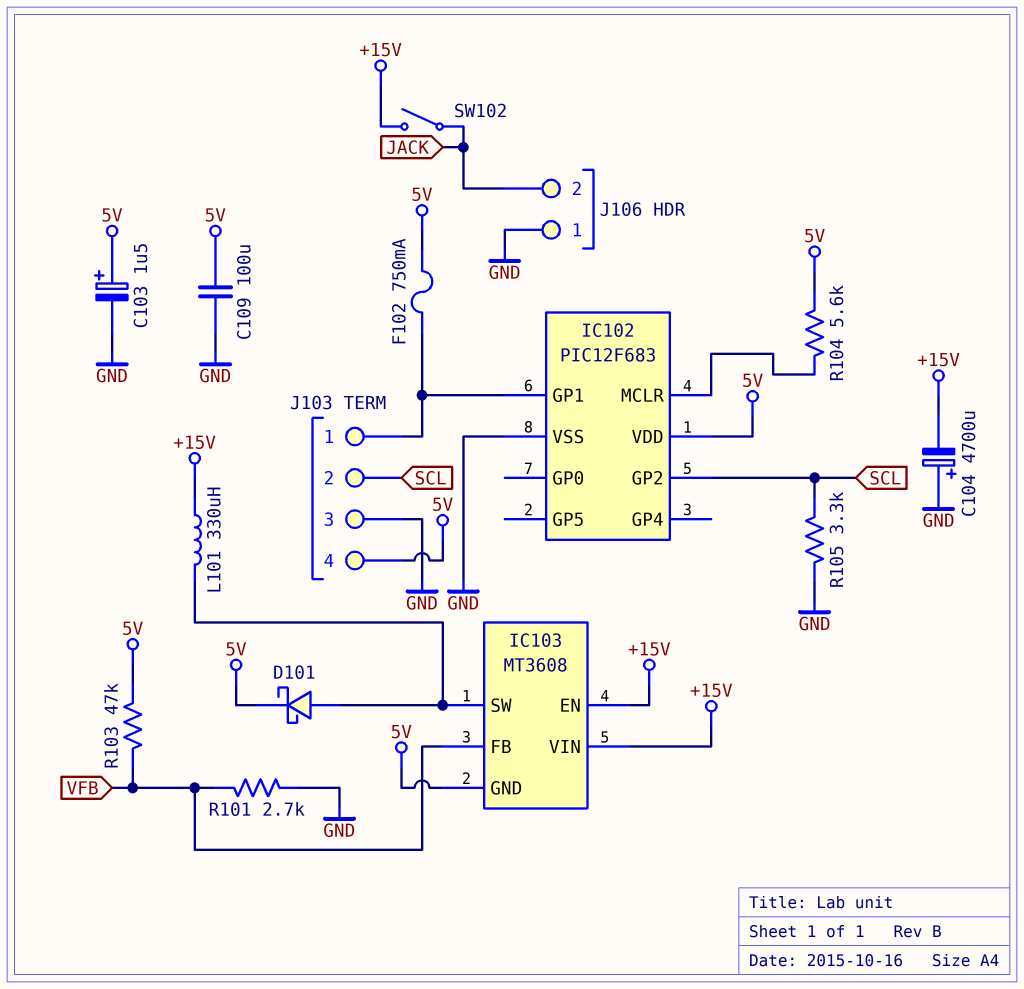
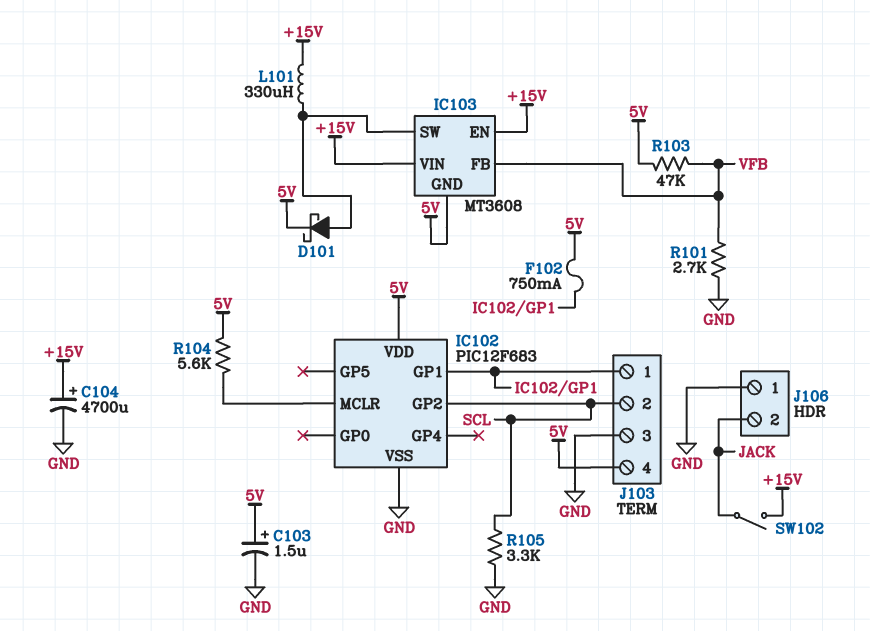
C104: 4700uF (plus GND, minus +15V) -> 4700uF (plus +15V, minus GND)
C109: 100uF (5V, GND) -> none

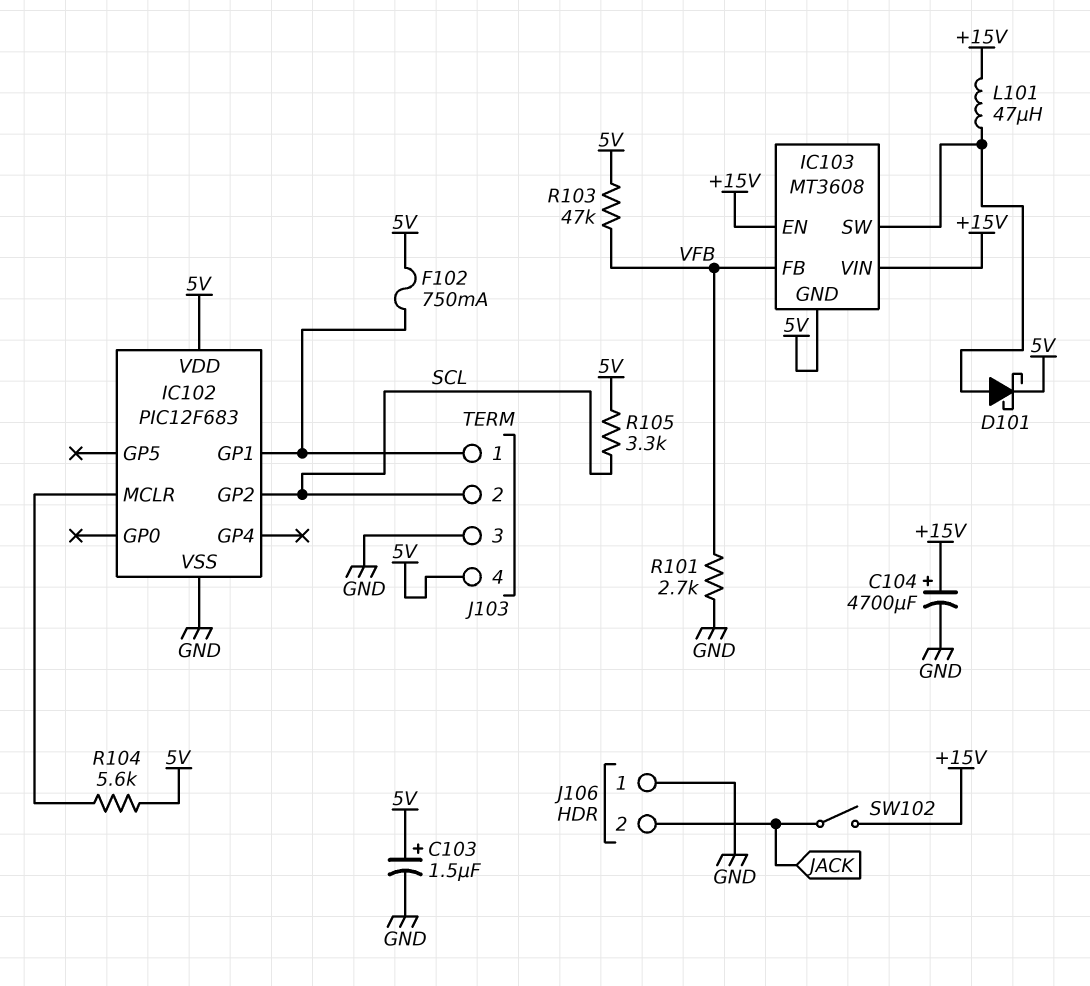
L101: 330uH (+15V, IC103/SW) -> 47uH (+15V, IC103/SW)
R105: 3.3k (GND, SCL) -> 3.3k (5V, SCL)

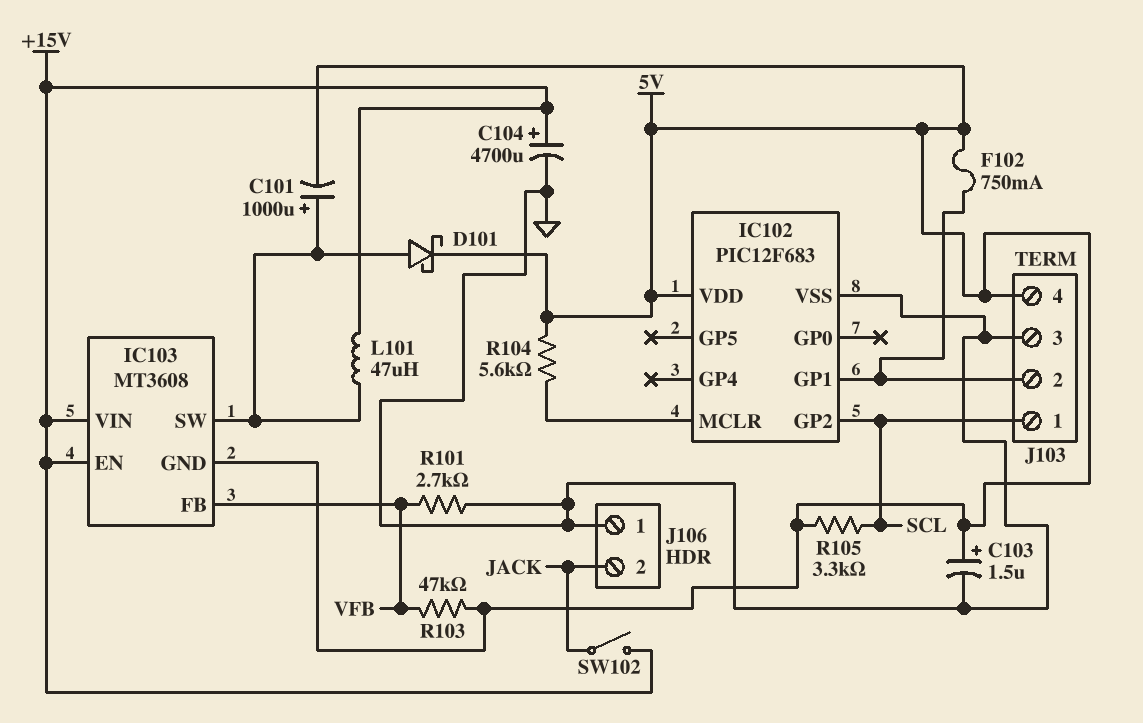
C101: none -> 1000uF (plus IC103/SW, minus 5V)
J103 pin 1: IC102/GP1 -> SCL
J103 pin 2: SCL -> IC102/GP1

